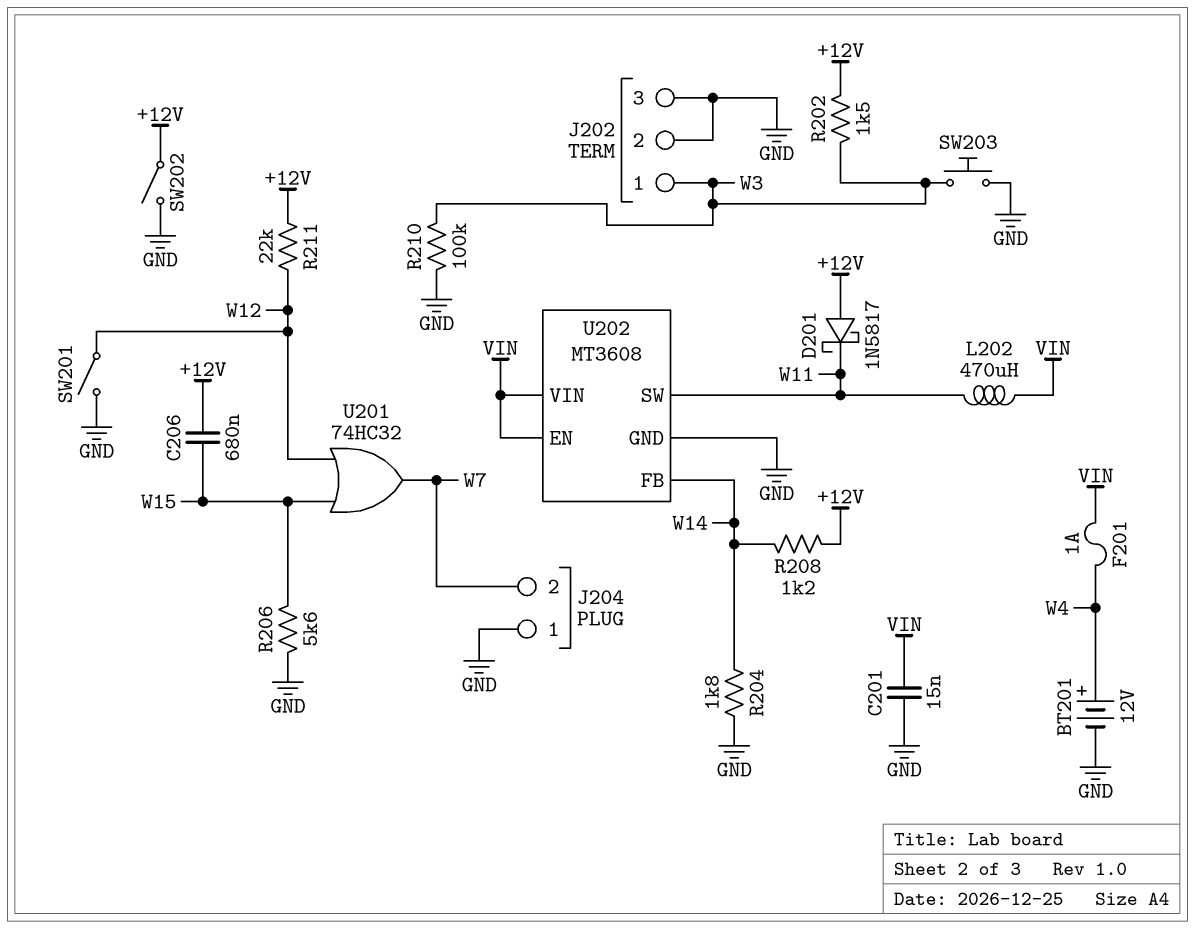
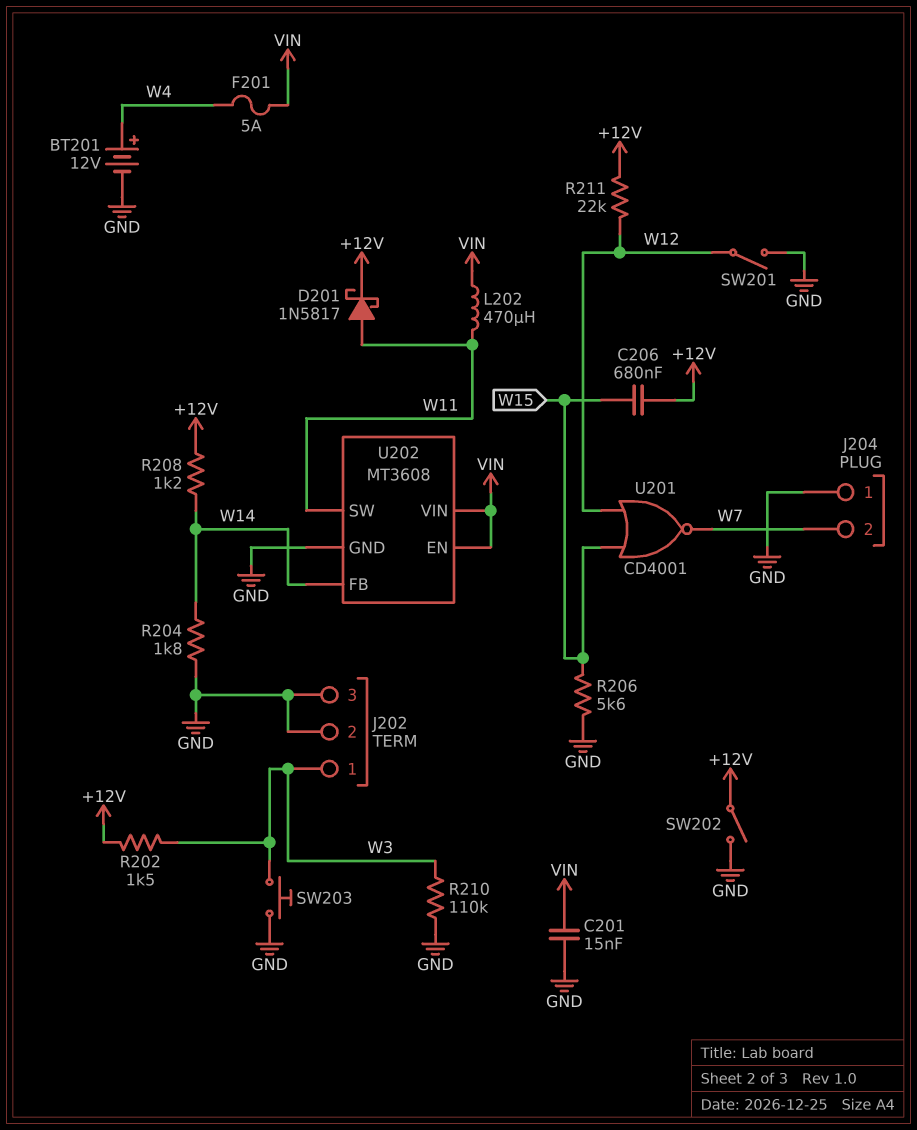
D201: schottky 1N5817 (A +12V, K W11) -> schottky 1N5817 (A W11, K +12V)
F201: 1A (VIN, W4) -> 5A (VIN, W4)
R210: 100k (GND, W3) -> 110k (GND, W3)
U201: OR 74HC32 (in W12, in W15, out W7) -> NOR CD4001 (in W12, in W15, out W7)

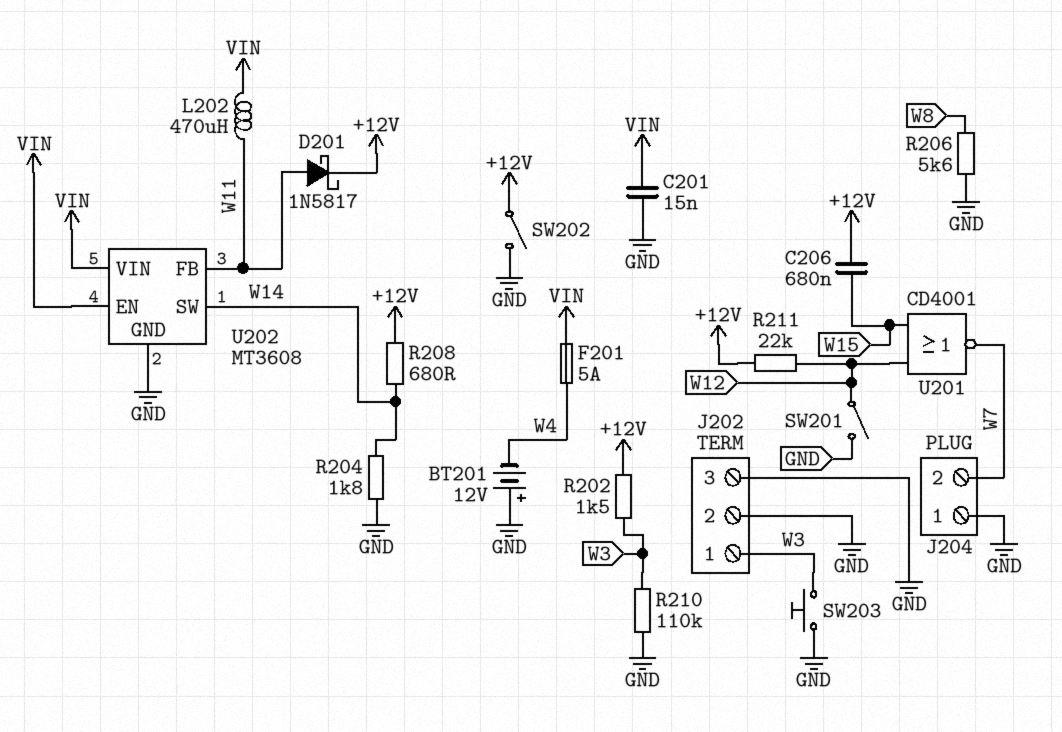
BT201: 12V (plus W4, minus GND) -> 12V (plus GND, minus W4)
R206: 5.6k (GND, W15) -> 5.6k (GND, W8)
R208: 1.2k (+12V, W14) -> 680 (+12V, W14)
U202 pin FB: W14 -> W11
U202 pin SW: W11 -> W14

